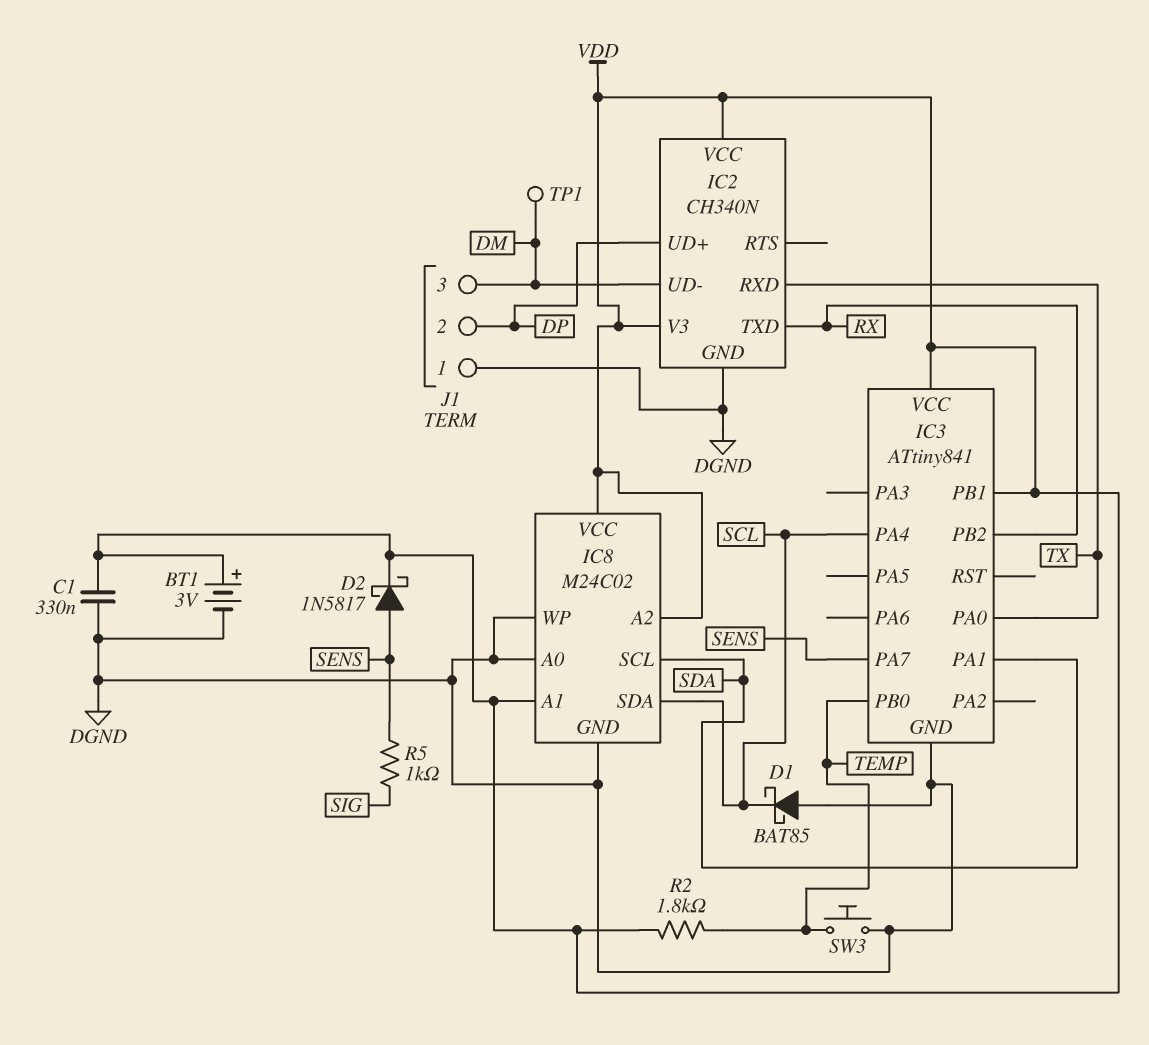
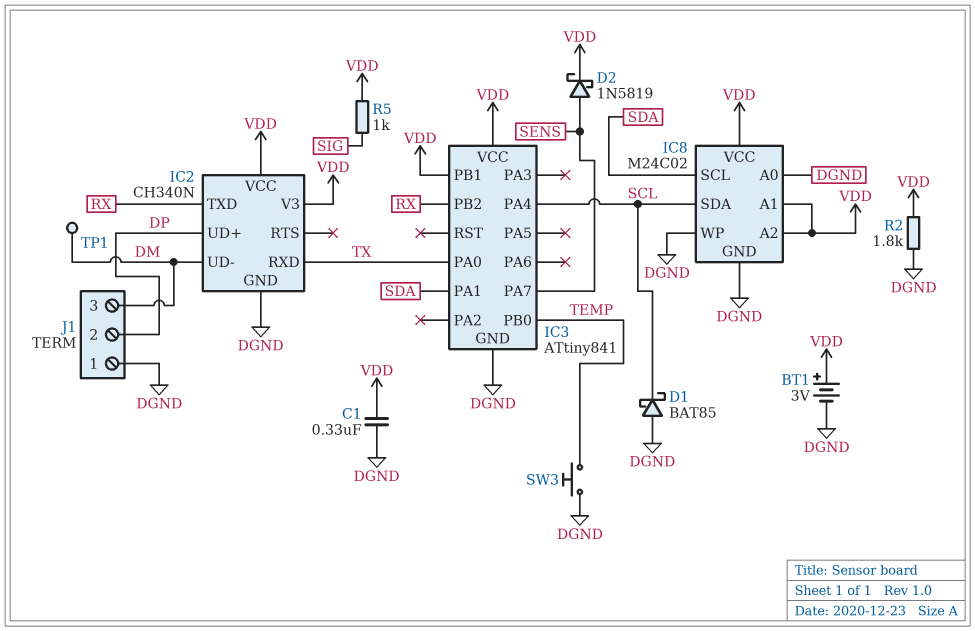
D2: schottky 1N5817 (A SENS, K VDD) -> schottky 1N5819 (A SENS, K VDD)
R2: 1.8k (TEMP, VDD) -> 1.8k (DGND, VDD)
R5: 1k (SENS, SIG) -> 1k (SIG, VDD)

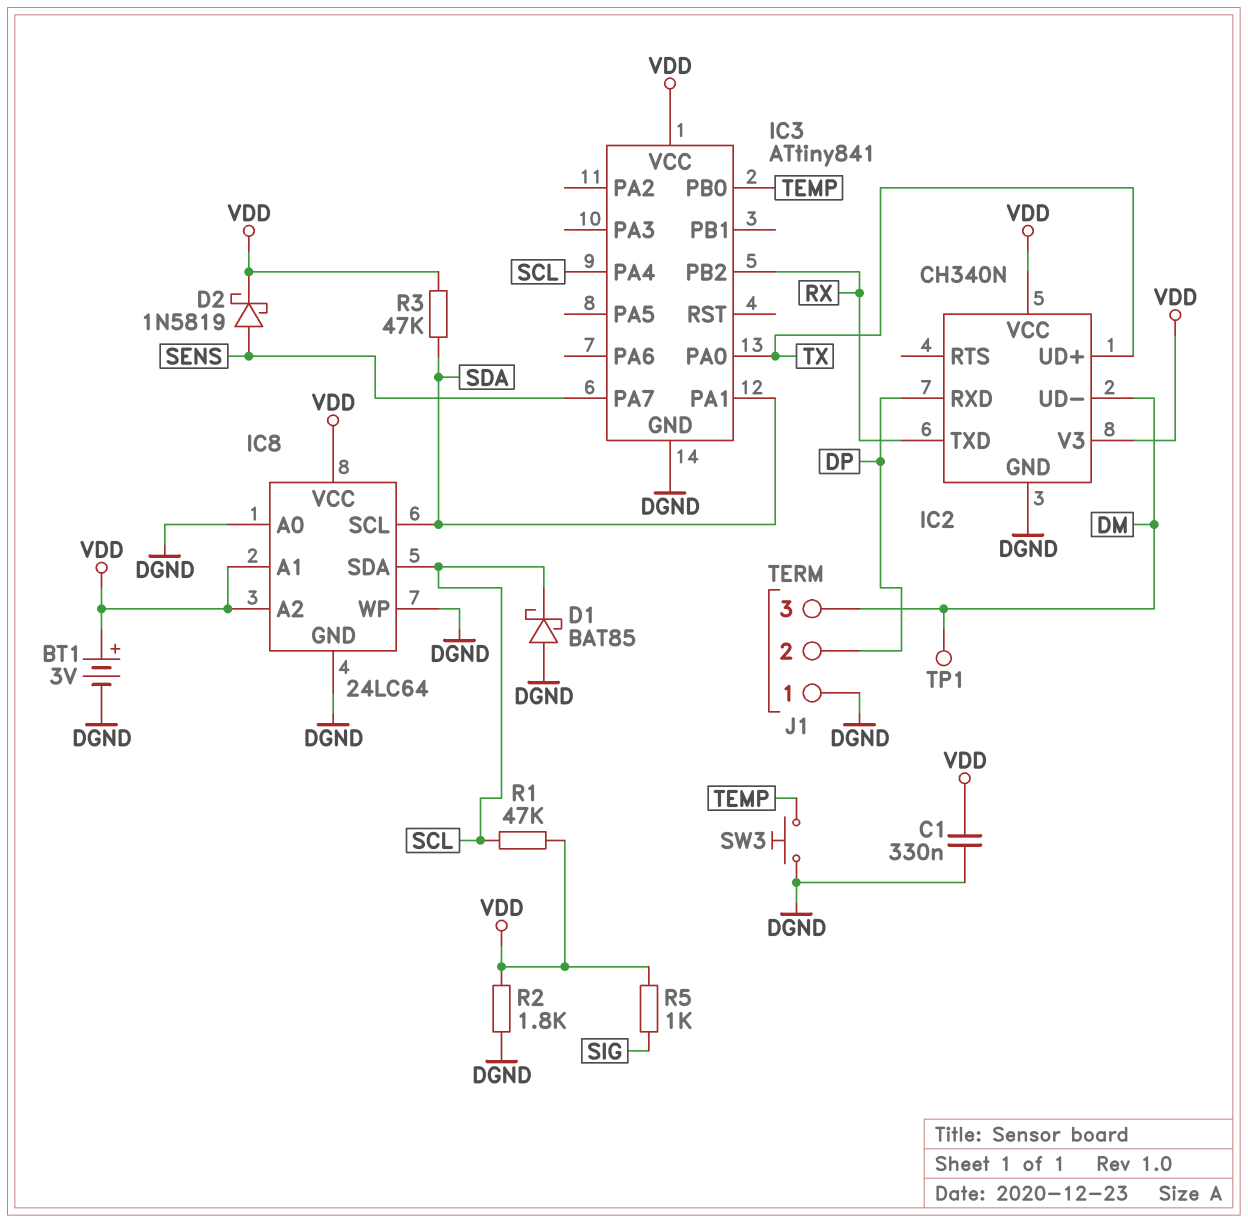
IC2 pin RXD: TX -> DP
IC2 pin UD+: DP -> TX
IC3 pin PB1: VDD -> none
IC8: M24C02 -> 24LC64
R1: none -> 47k (SCL, VDD)
R3: none -> 47k (SDA, VDD)

